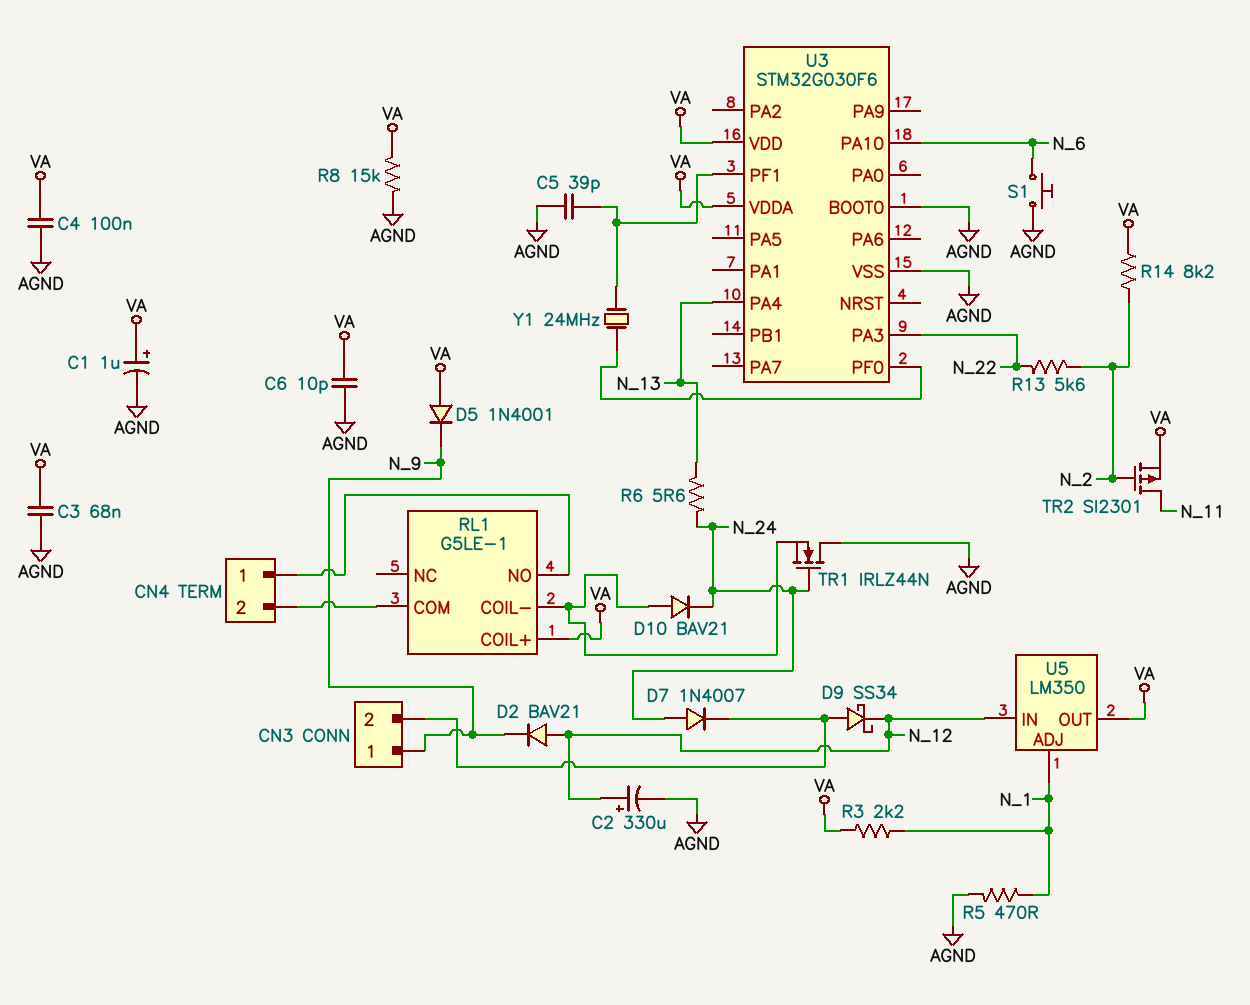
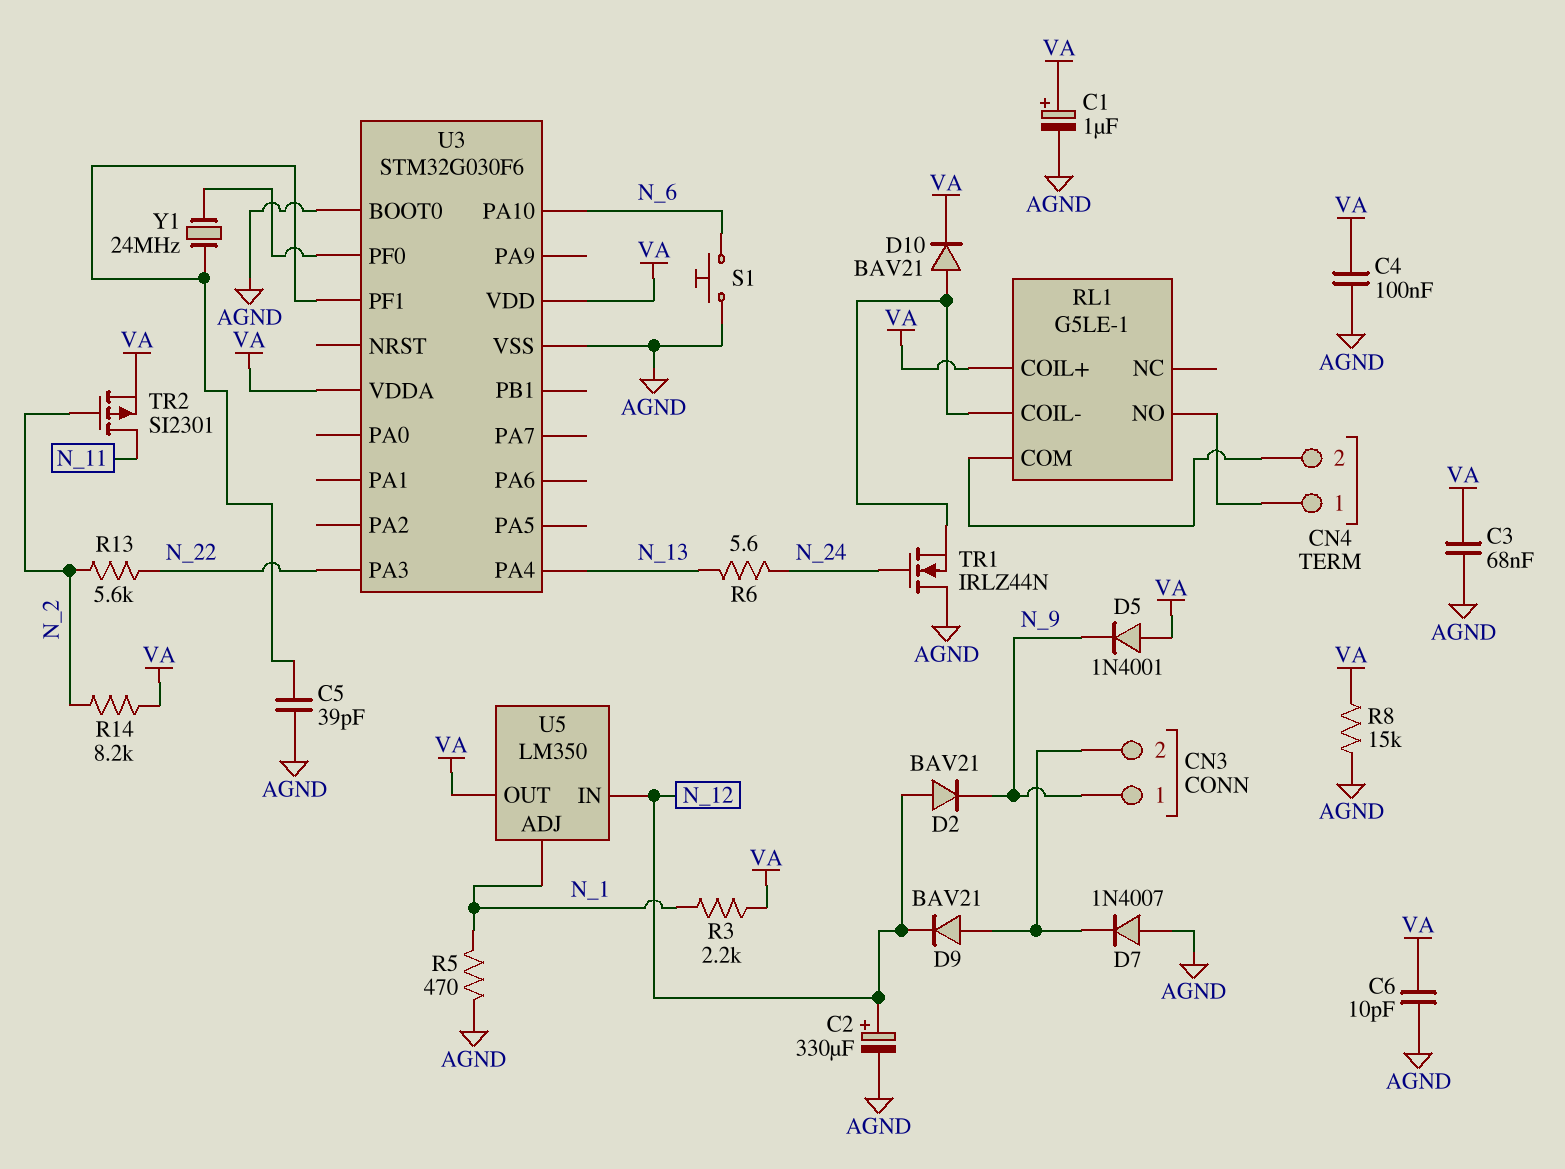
D7: diode 1N4007 (A N_24, K CN3/2) -> diode 1N4007 (A AGND, K CN3/2)
D9: schottky SS34 (A CN3/2, K N_12) -> diode BAV21 (A CN3/2, K N_12)
D10: diode BAV21 (A RL1/COIL-, K N_24) -> diode BAV21 (A RL1/COIL-, K VA)

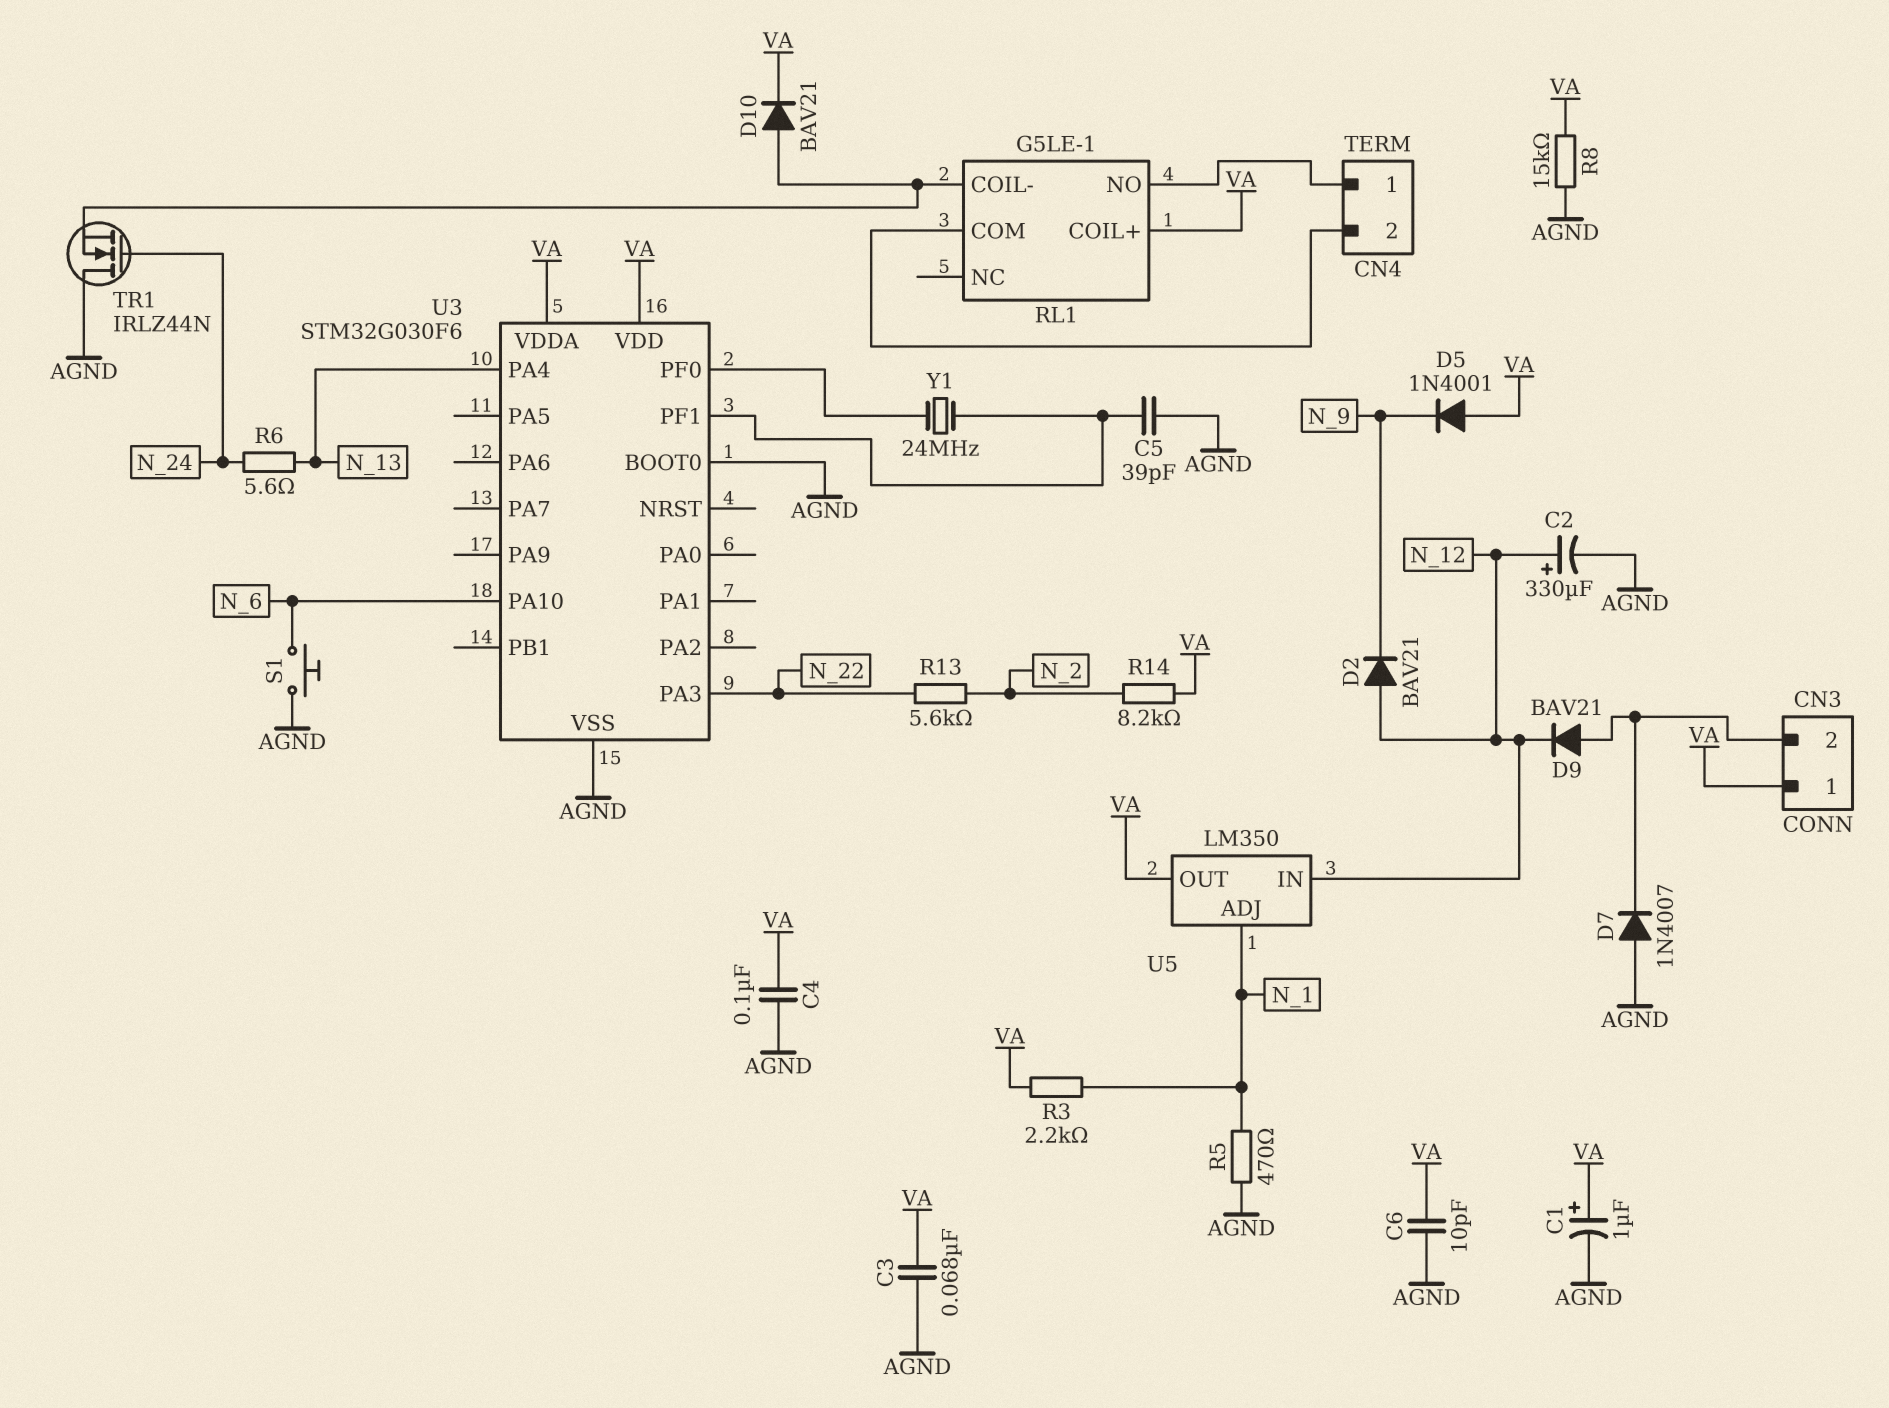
CN3 pin 1: N_9 -> VA
TR2: PMOS SI2301 (G N_2, D N_11, S VA) -> none

